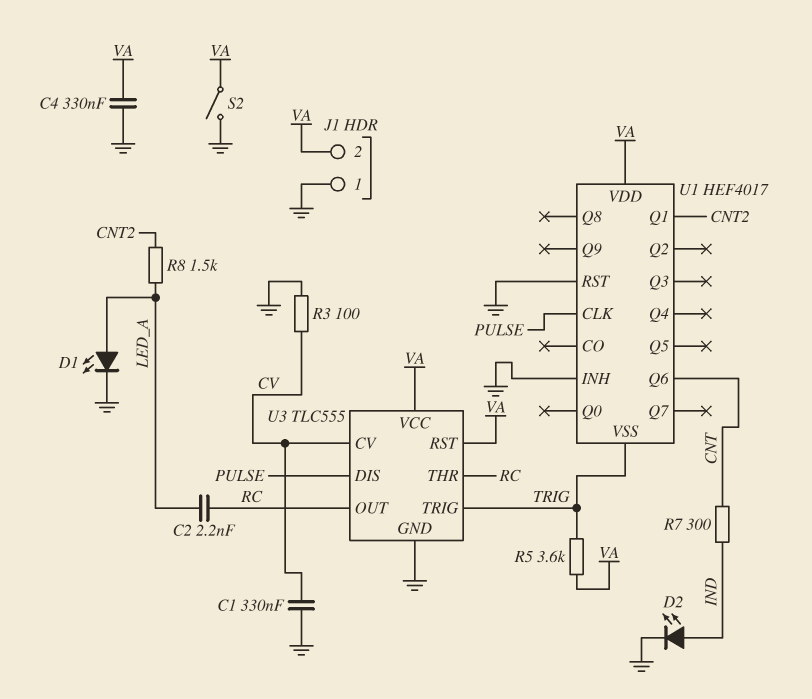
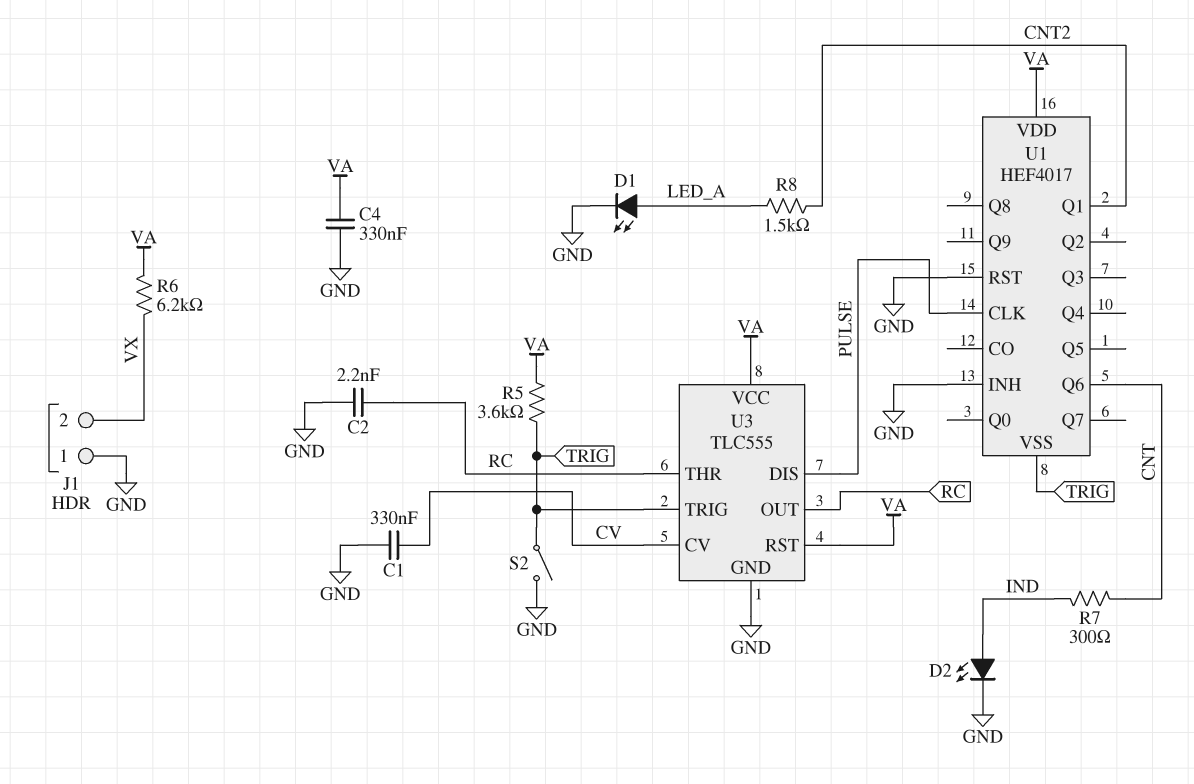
C2: 2.2nF (LED_A, RC) -> 2.2nF (GND, RC)
J1 pin 2: VA -> VX
R3: 100 (CV, GND) -> none
R6: none -> 6.2k (VA, VX)
S2: switch (GND, VA) -> switch (GND, TRIG)

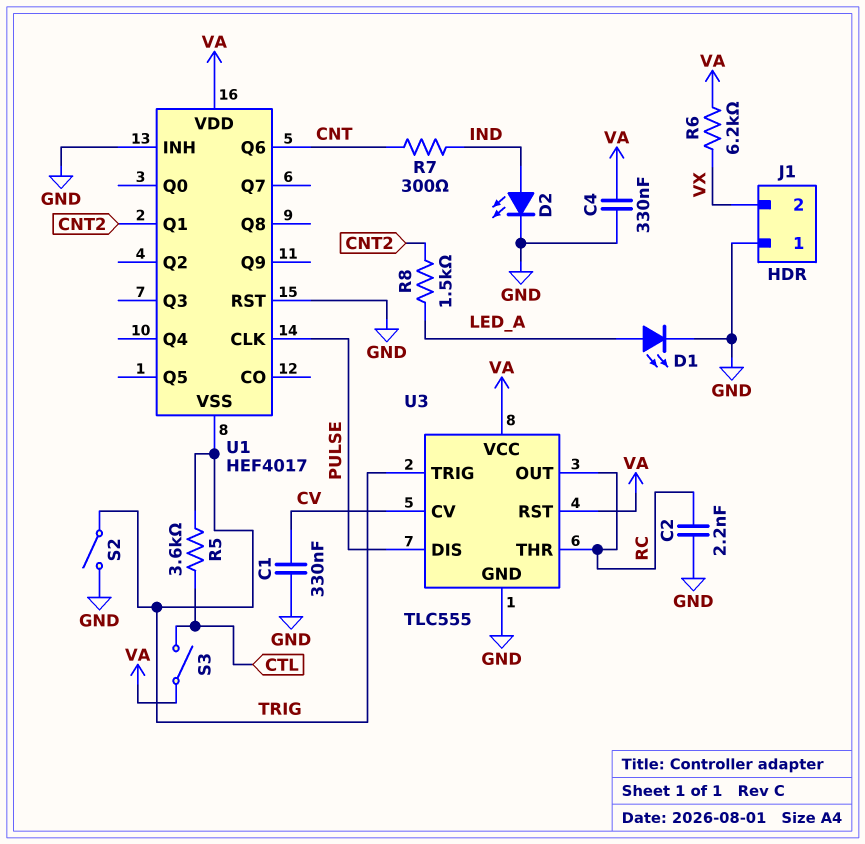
R5: 3.6k (TRIG, VA) -> 3.6k (CTL, TRIG)
S3: none -> switch (CTL, VA)

